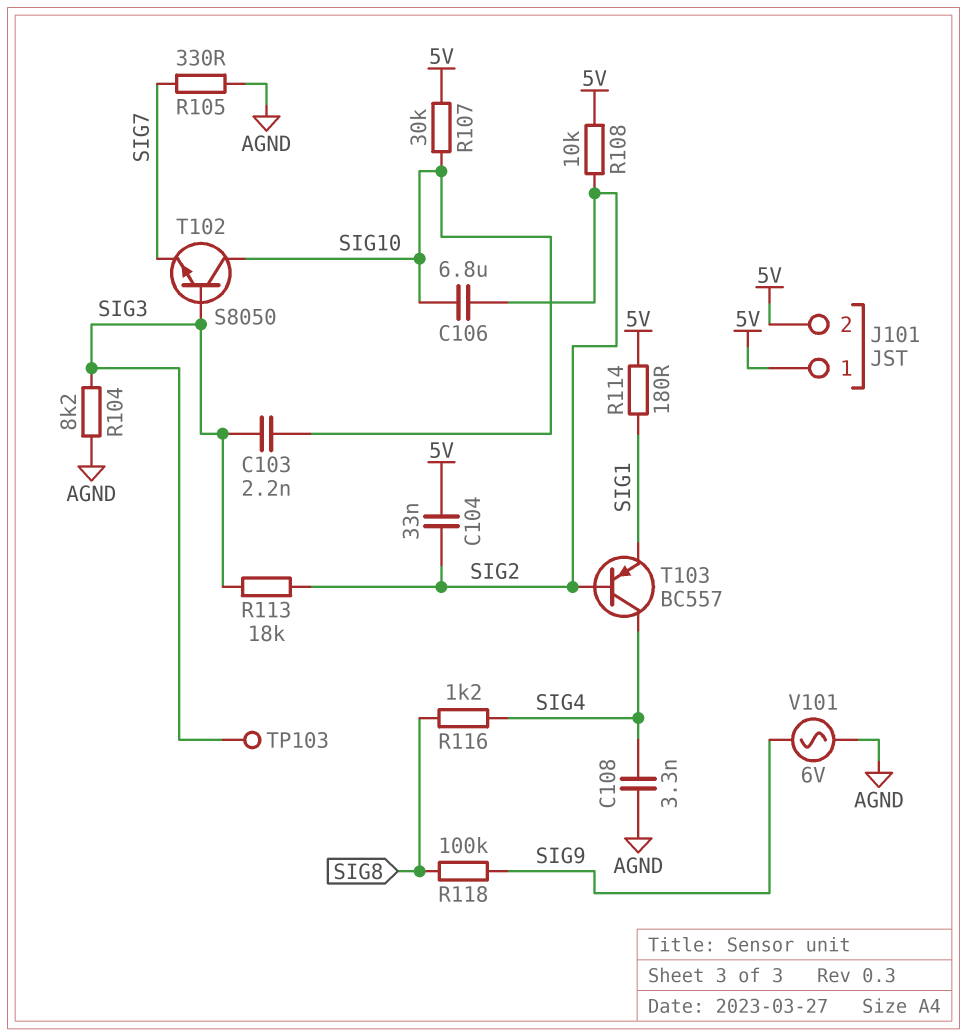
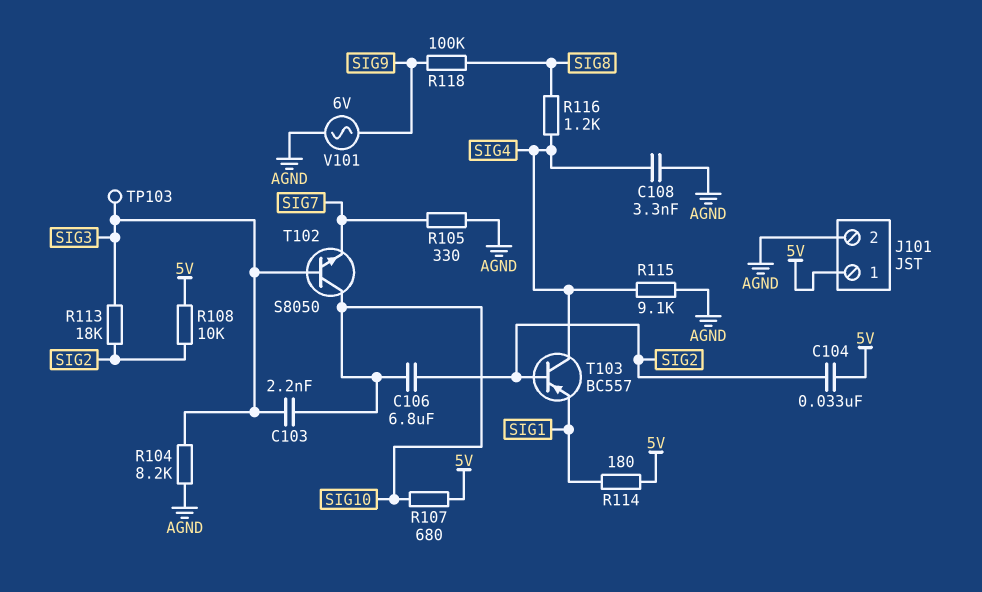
J101 pin 2: 5V -> AGND
R107: 30k (5V, SIG10) -> 680 (5V, SIG10)
R115: none -> 9.1k (AGND, SIG4)

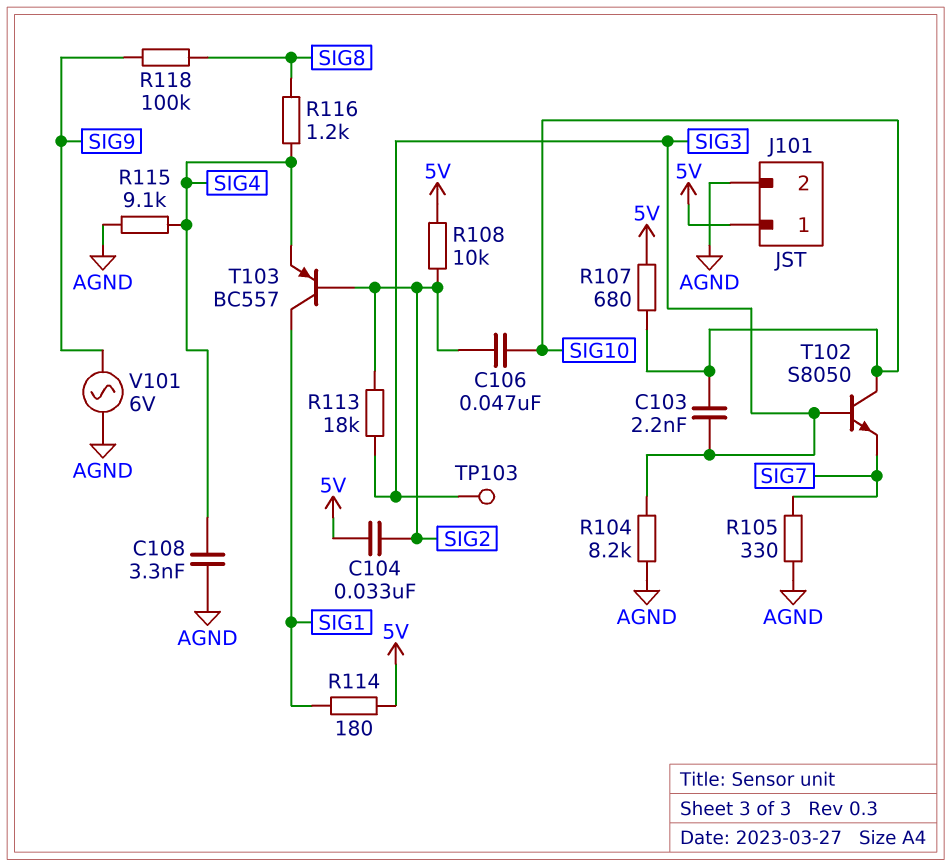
C106: 6.8uF (SIG2, SIG10) -> 47nF (SIG2, SIG10)
T103: PNP BC557 (B SIG2, C SIG4, E SIG1) -> PNP BC557 (B SIG2, C SIG1, E SIG4)

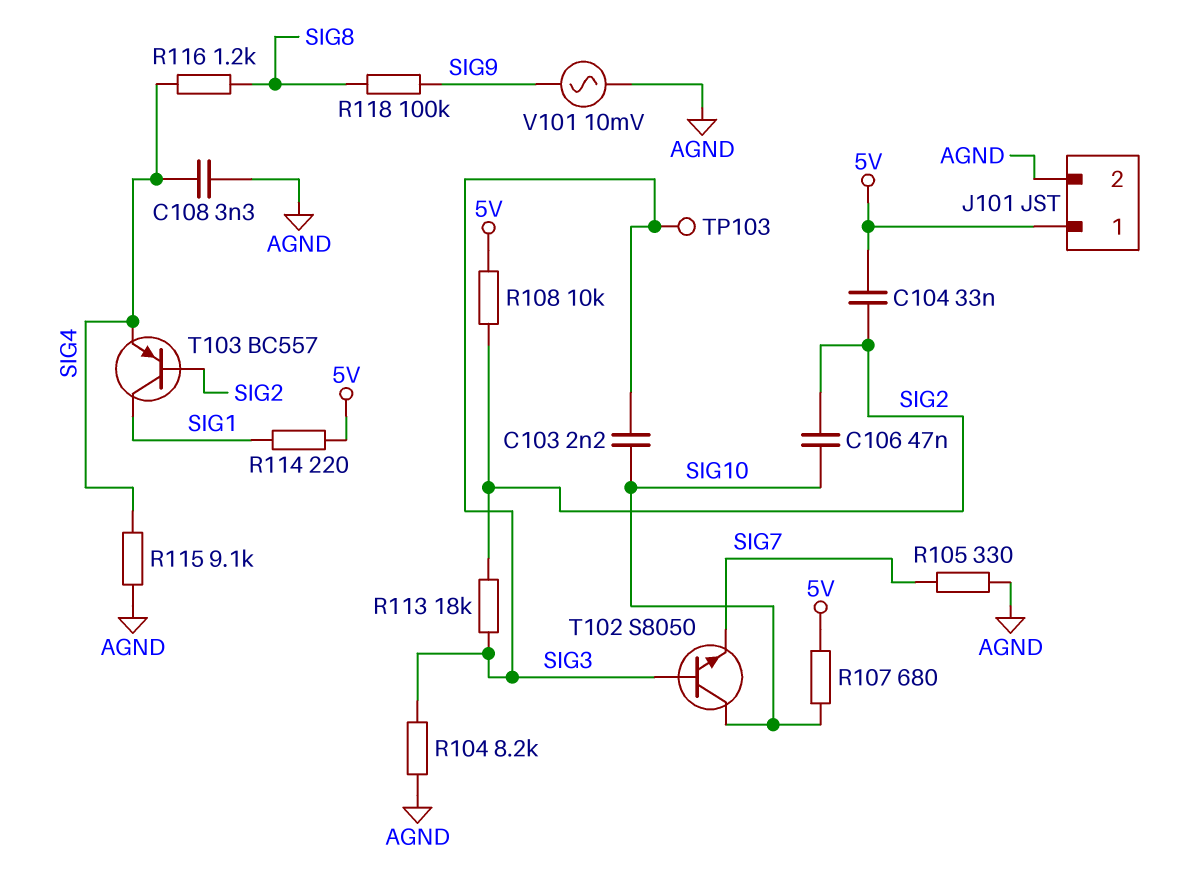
R114: 180 (5V, SIG1) -> 220 (5V, SIG1)
V101: AC 6V (AGND, SIG9) -> AC 10mV (AGND, SIG9)

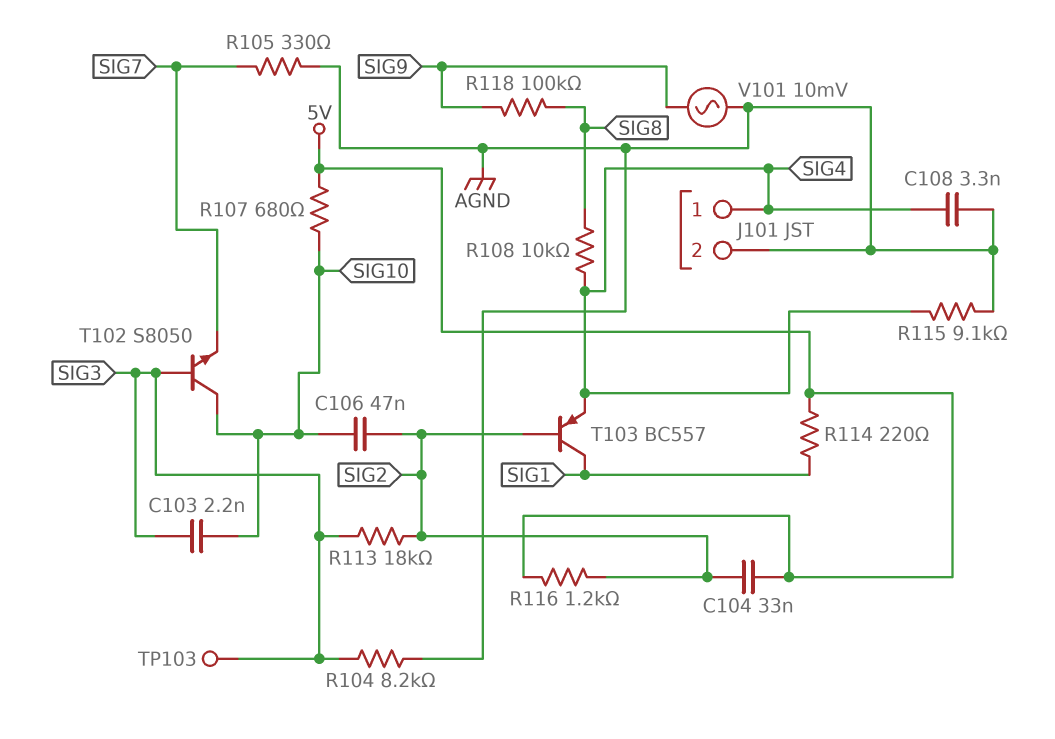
J101 pin 1: 5V -> SIG4
R108: 10k (5V, SIG2) -> 10k (SIG4, SIG8)
R116: 1.2k (SIG4, SIG8) -> 1.2k (5V, SIG2)

